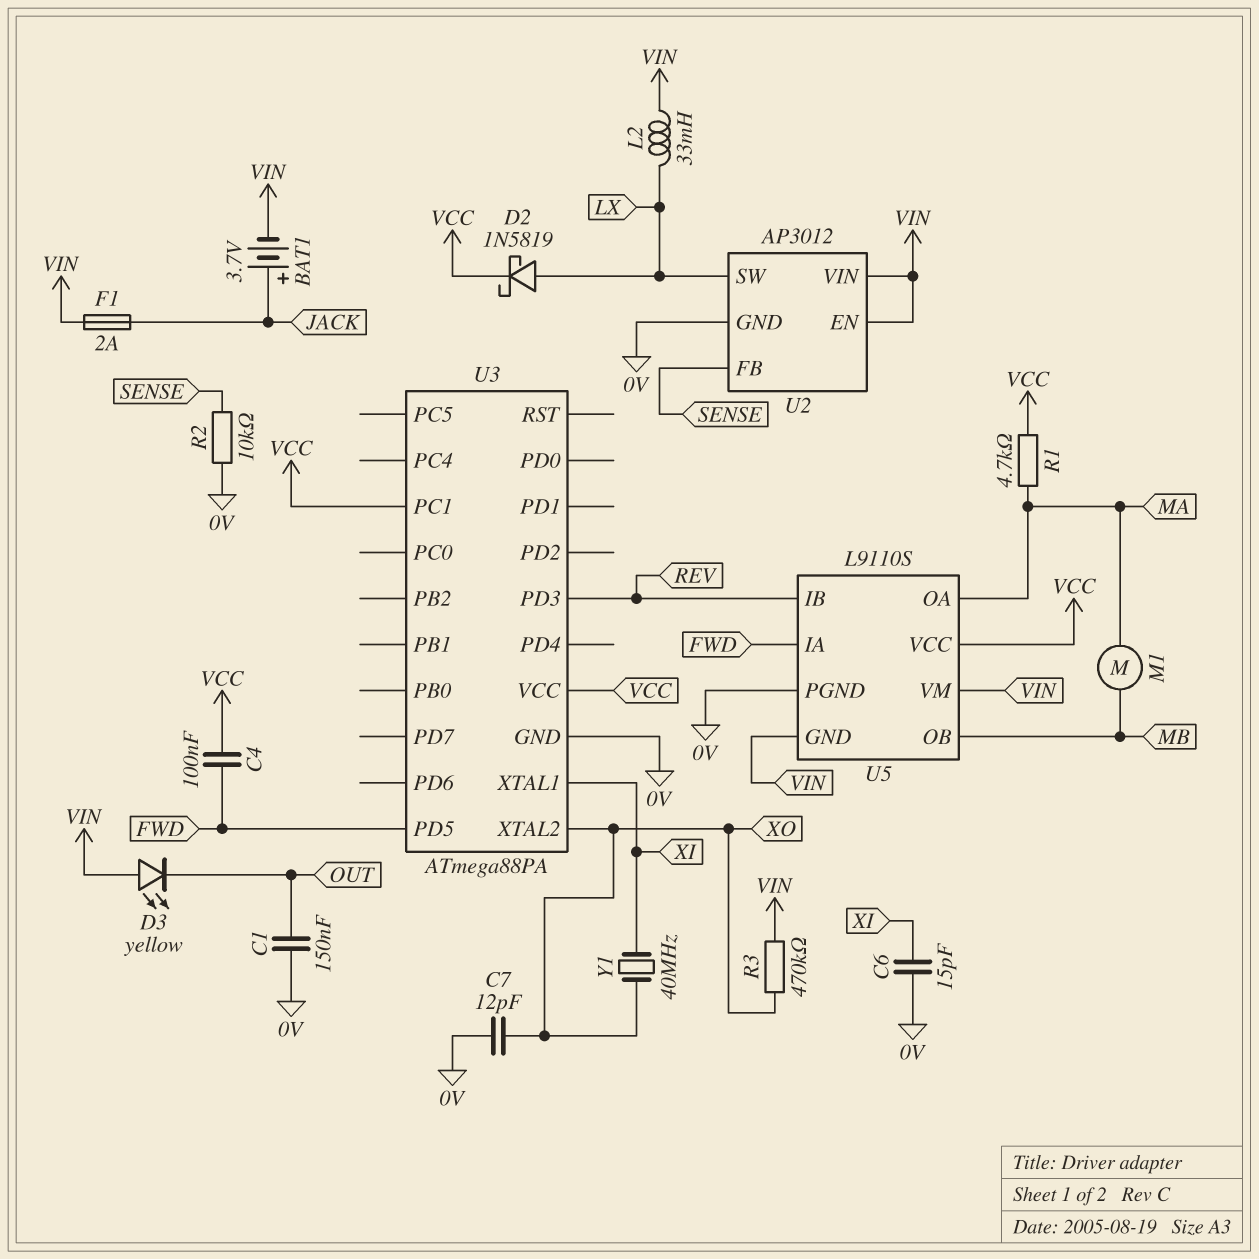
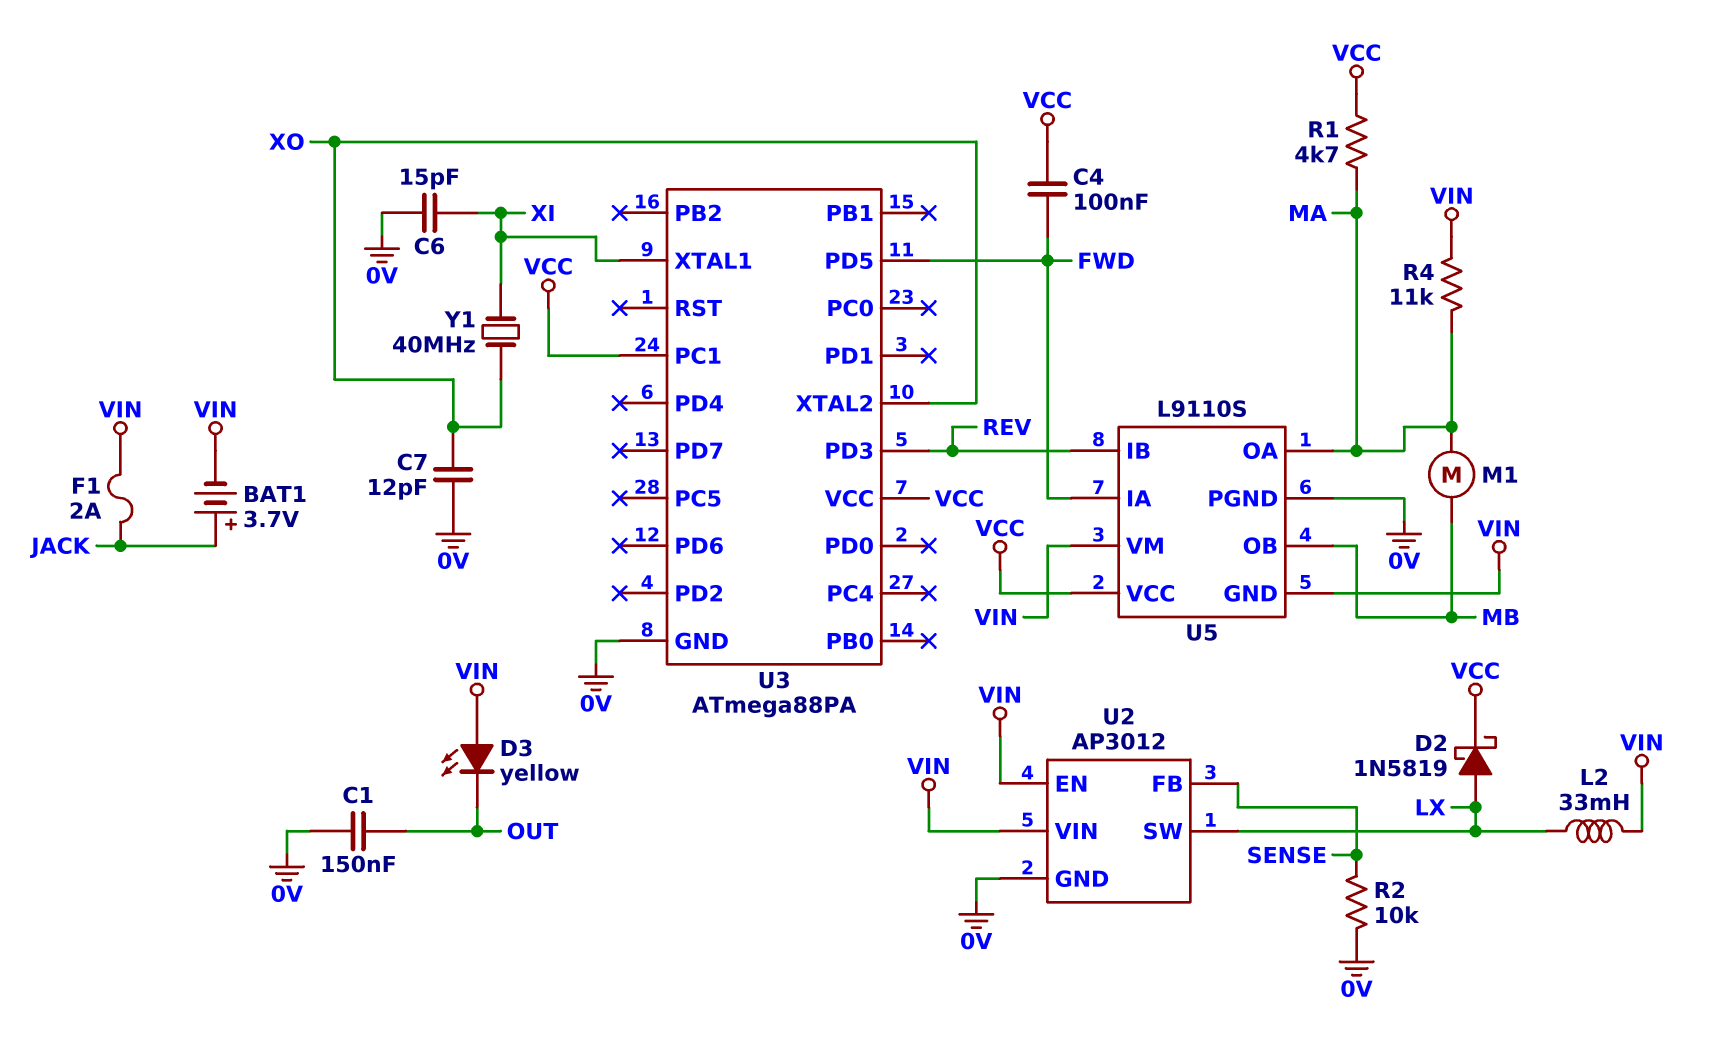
R3: 470k (VIN, XO) -> none
R4: none -> 11k (MA, VIN)

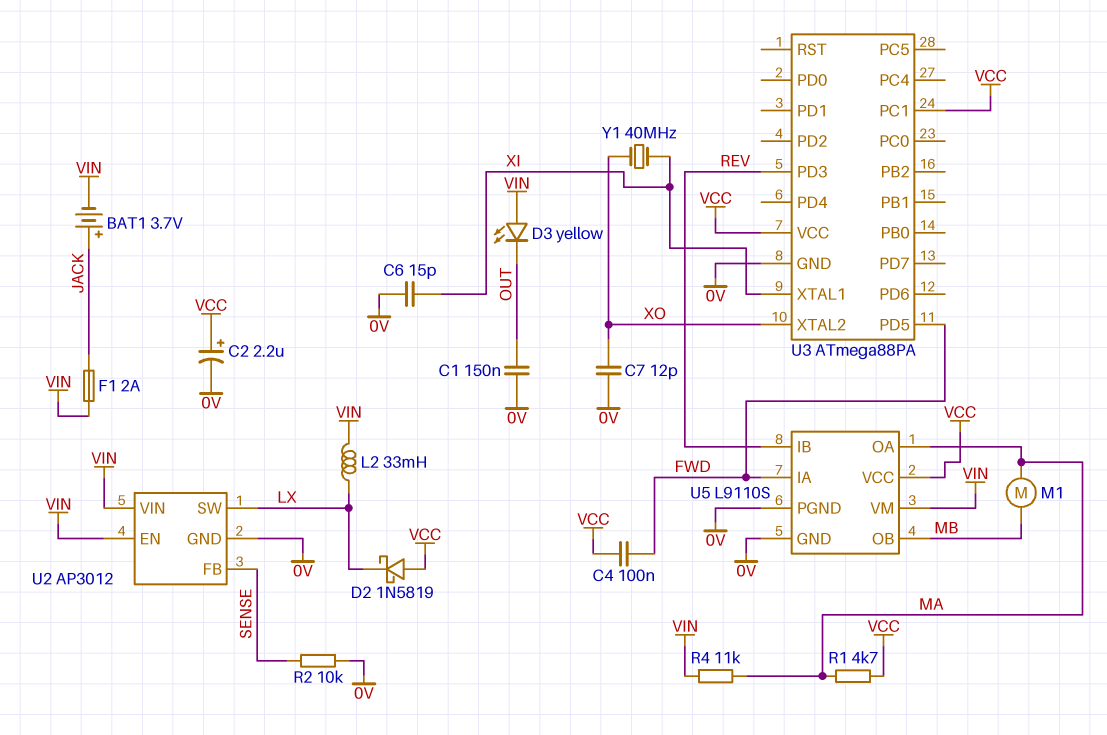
C2: none -> 2.2uF (plus VCC, minus 0V)
D2: schottky 1N5819 (A LX, K VCC) -> schottky 1N5819 (A VCC, K LX)
U5 pin GND: VIN -> 0V

